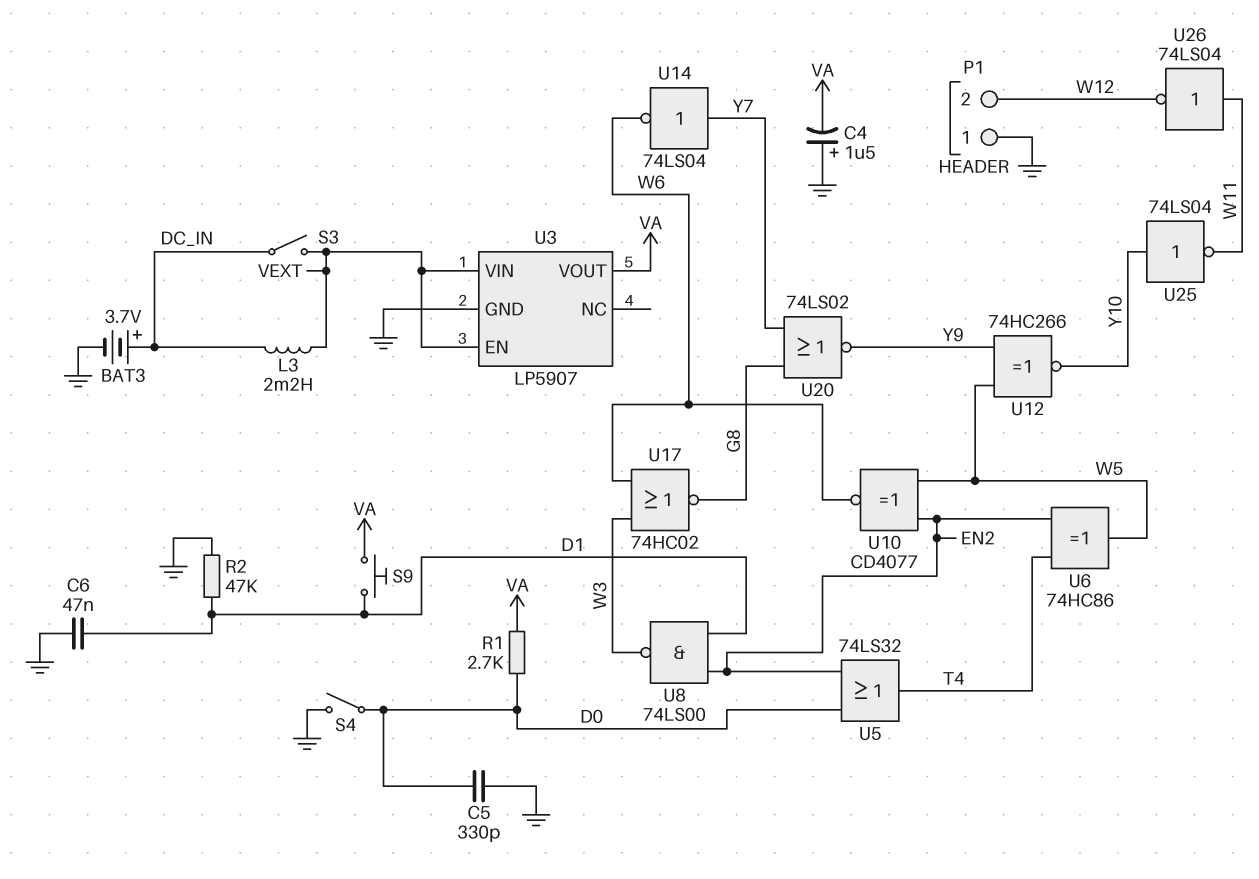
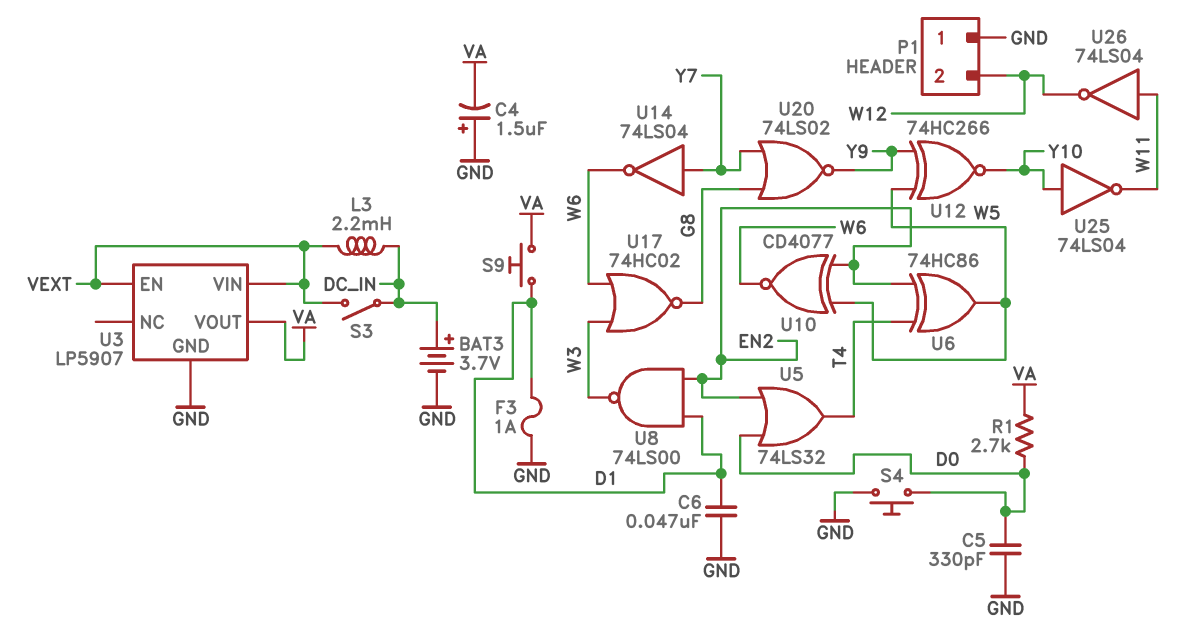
F3: none -> 1A (D1, GND)
R2: 47k (D1, GND) -> none
S4: switch (D0, GND) -> button (D0, GND)

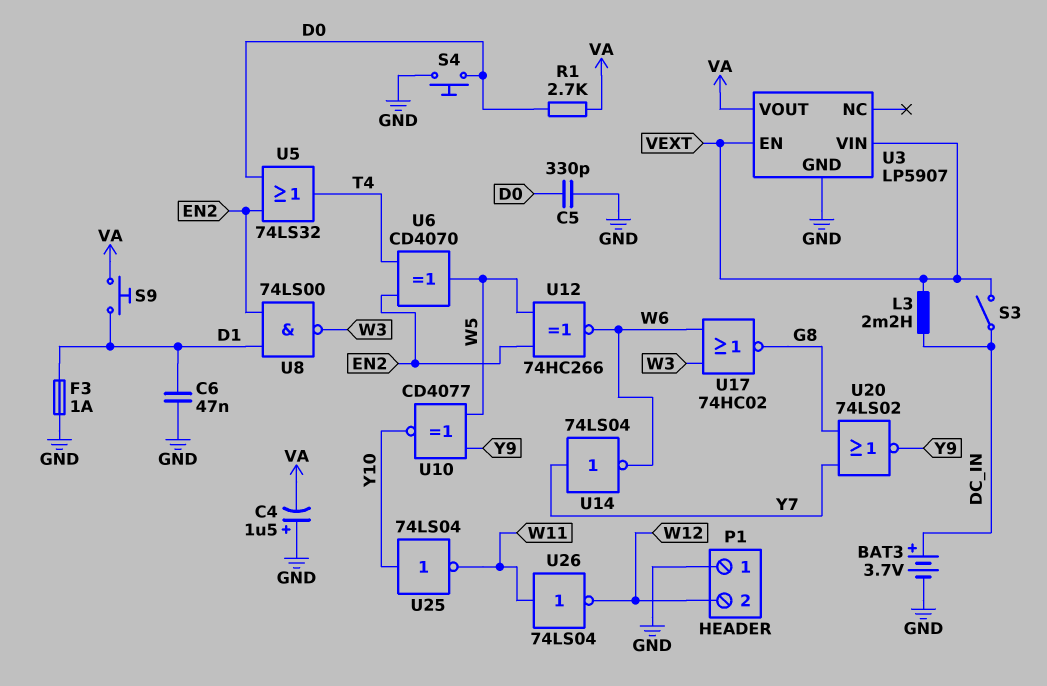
U6: XOR 74HC86 (in EN2, in T4, out W5) -> XOR CD4070 (in EN2, in T4, out W5)
U10: XNOR CD4077 (in EN2, in W5, out W6) -> XNOR CD4077 (in W5, in Y9, out Y10)
U12: XNOR 74HC266 (in W5, in Y9, out Y10) -> XNOR 74HC266 (in EN2, in W5, out W6)

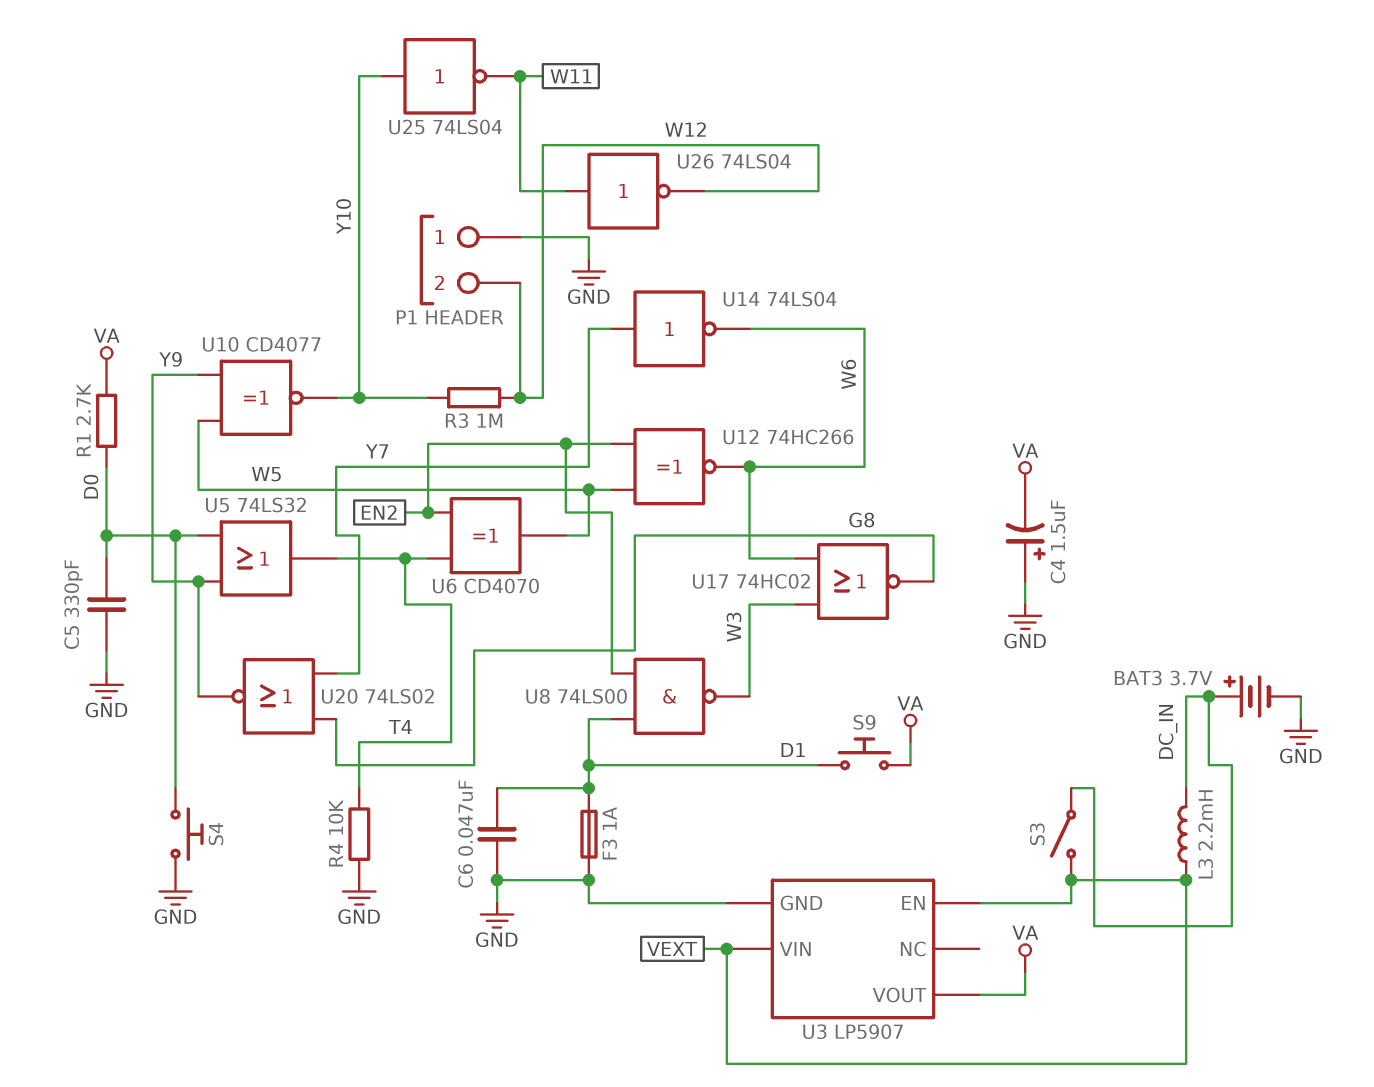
R3: none -> 1M (W12, Y10)
R4: none -> 10k (GND, T4)
U5: OR 74LS32 (in D0, in EN2, out T4) -> OR 74LS32 (in D0, in Y9, out T4)

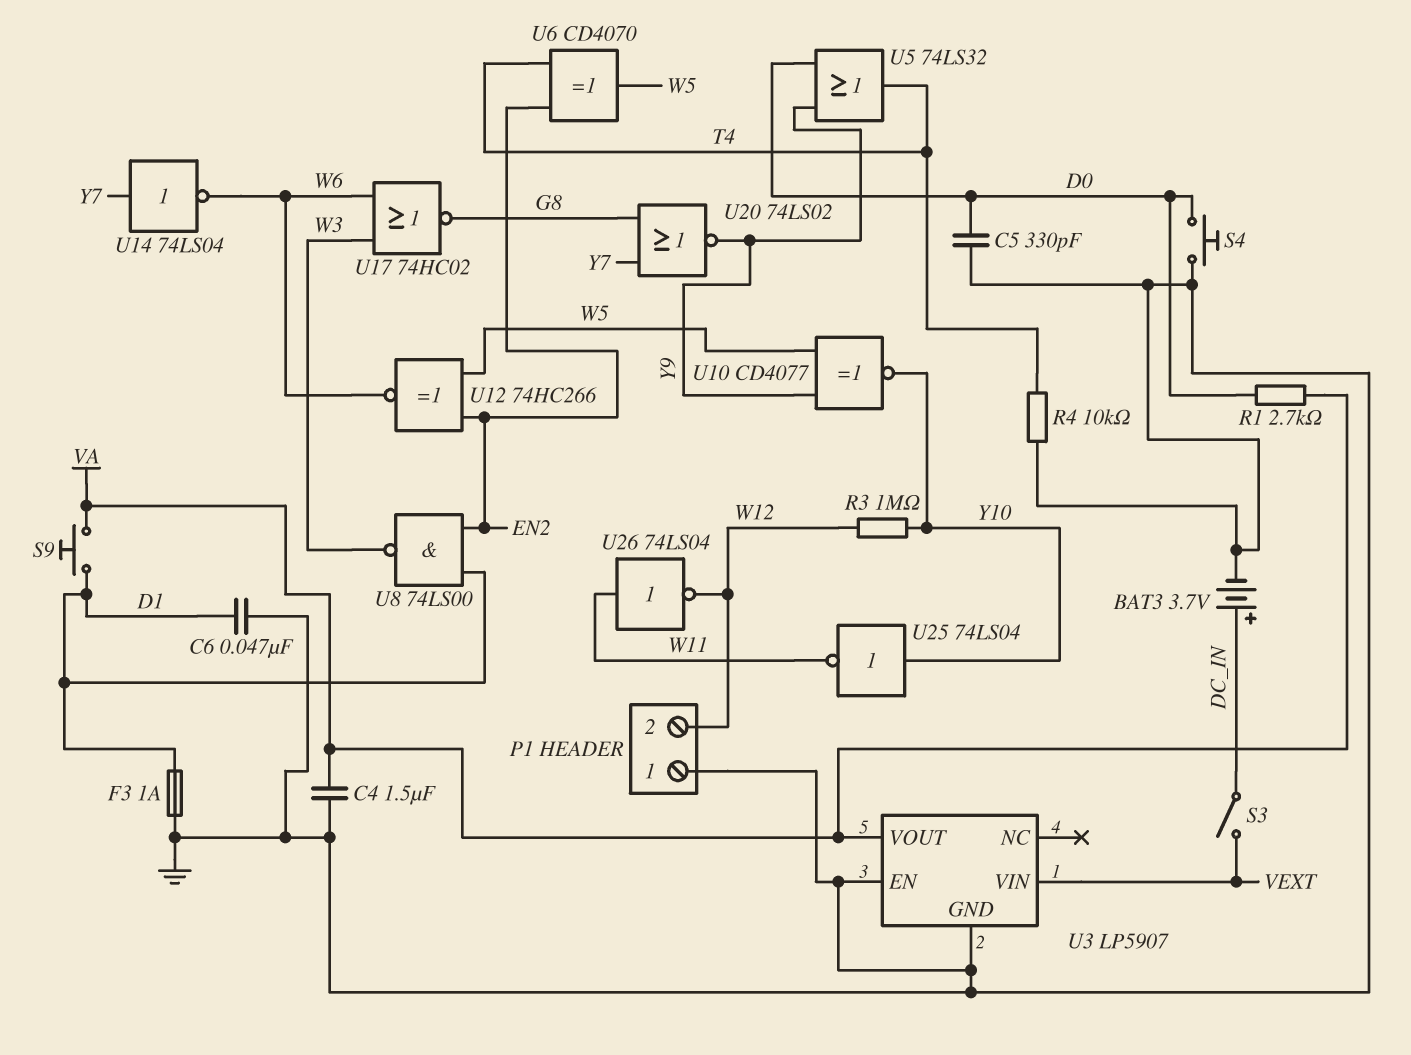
C4: 1.5uF (plus GND, minus VA) -> 1.5uF (GND, VA)
L3: 2.2mH (DC_IN, VEXT) -> none
U3 pin EN: VEXT -> GND

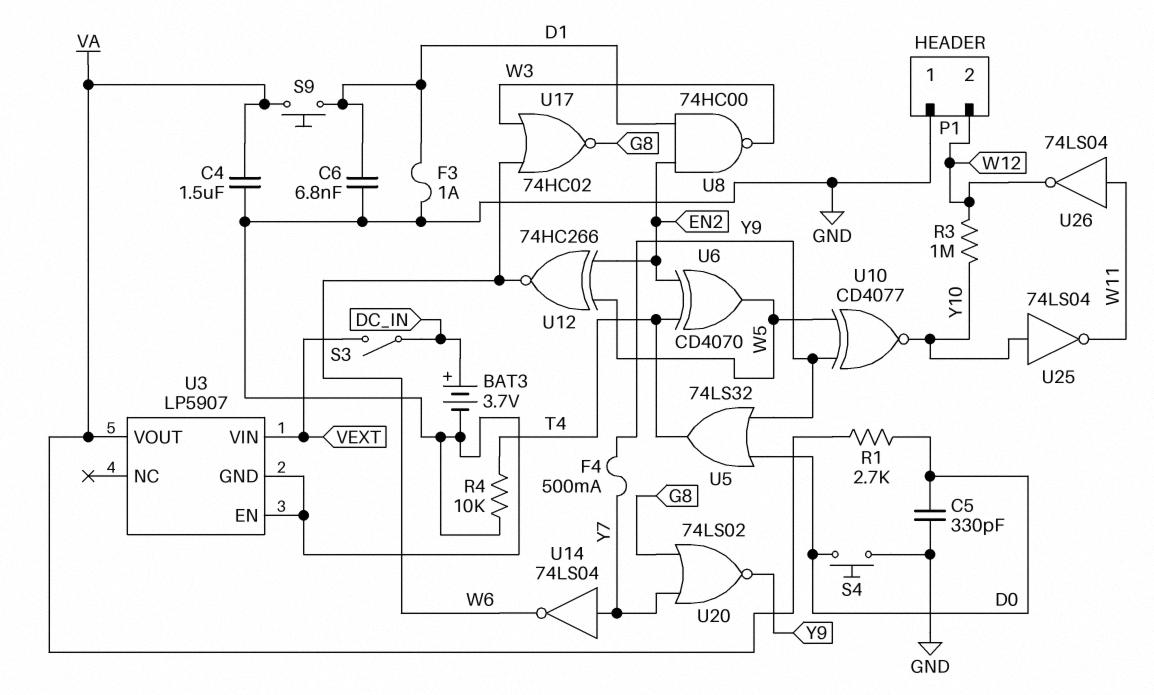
C6: 47nF (D1, GND) -> 6.8nF (D1, GND)
F4: none -> 500mA (Y7, Y9)
U8: NAND 74LS00 (in D1, in EN2, out W3) -> NAND 74HC00 (in D1, in EN2, out W3)

